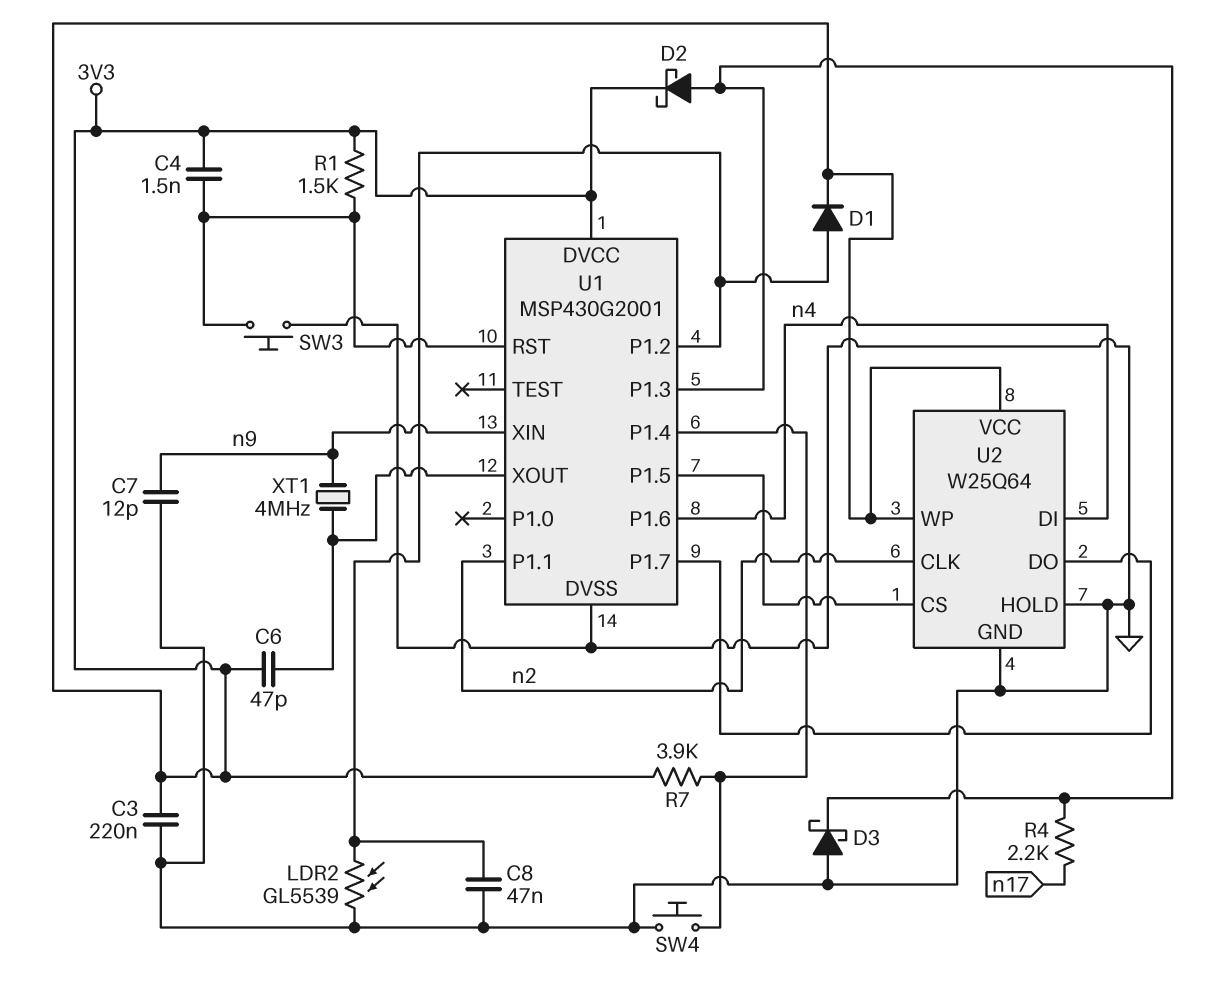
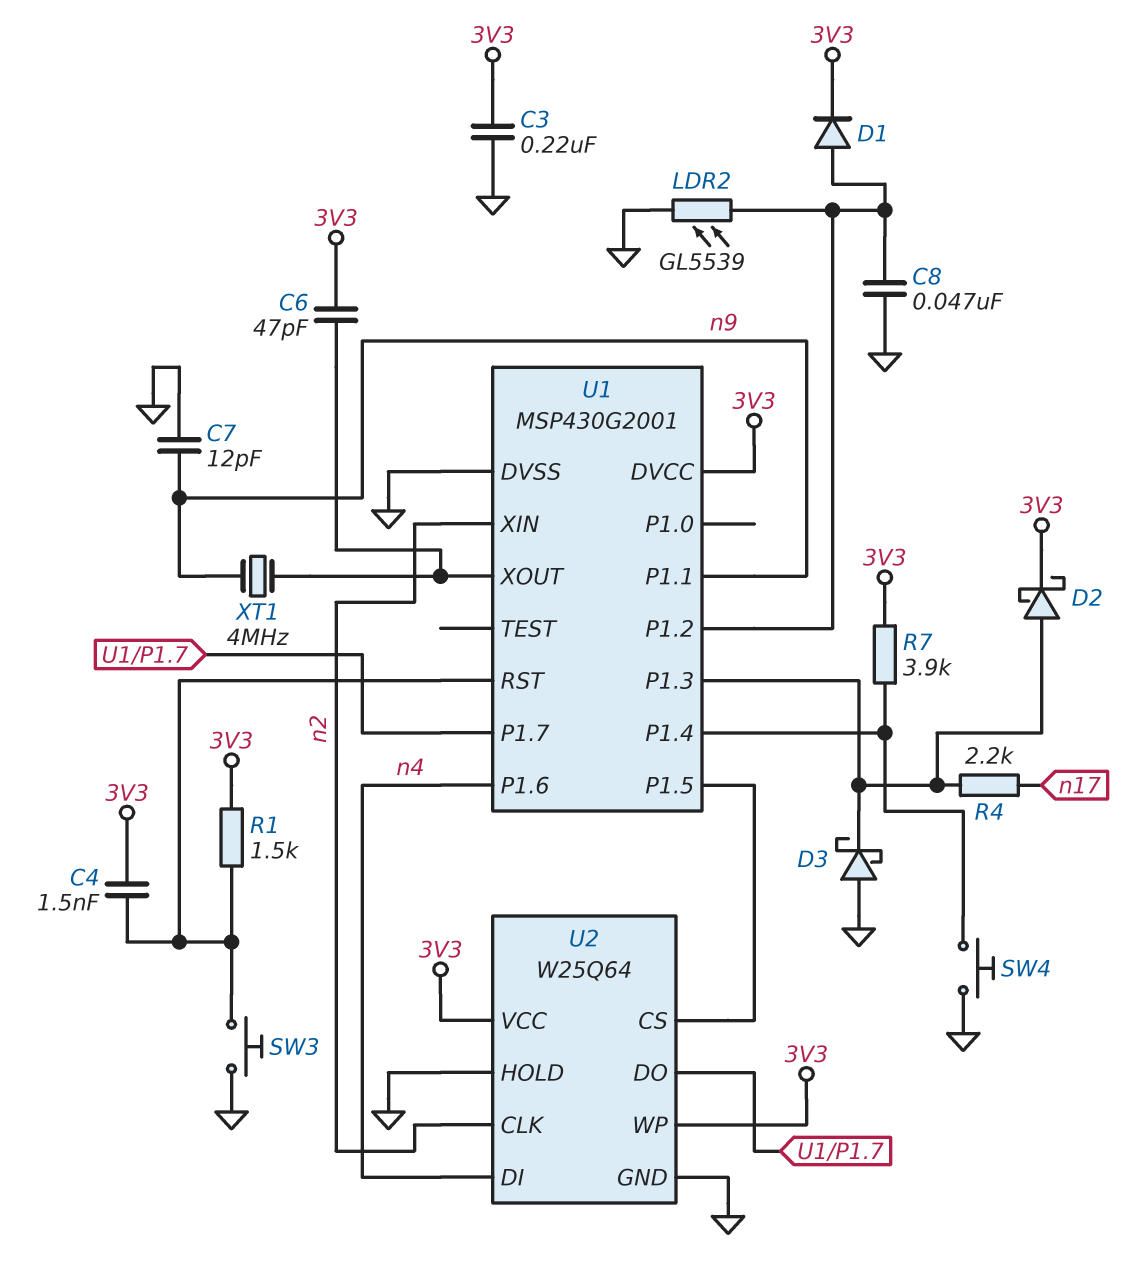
U1 pin P1.1: n2 -> n9
U1 pin XIN: n9 -> n2

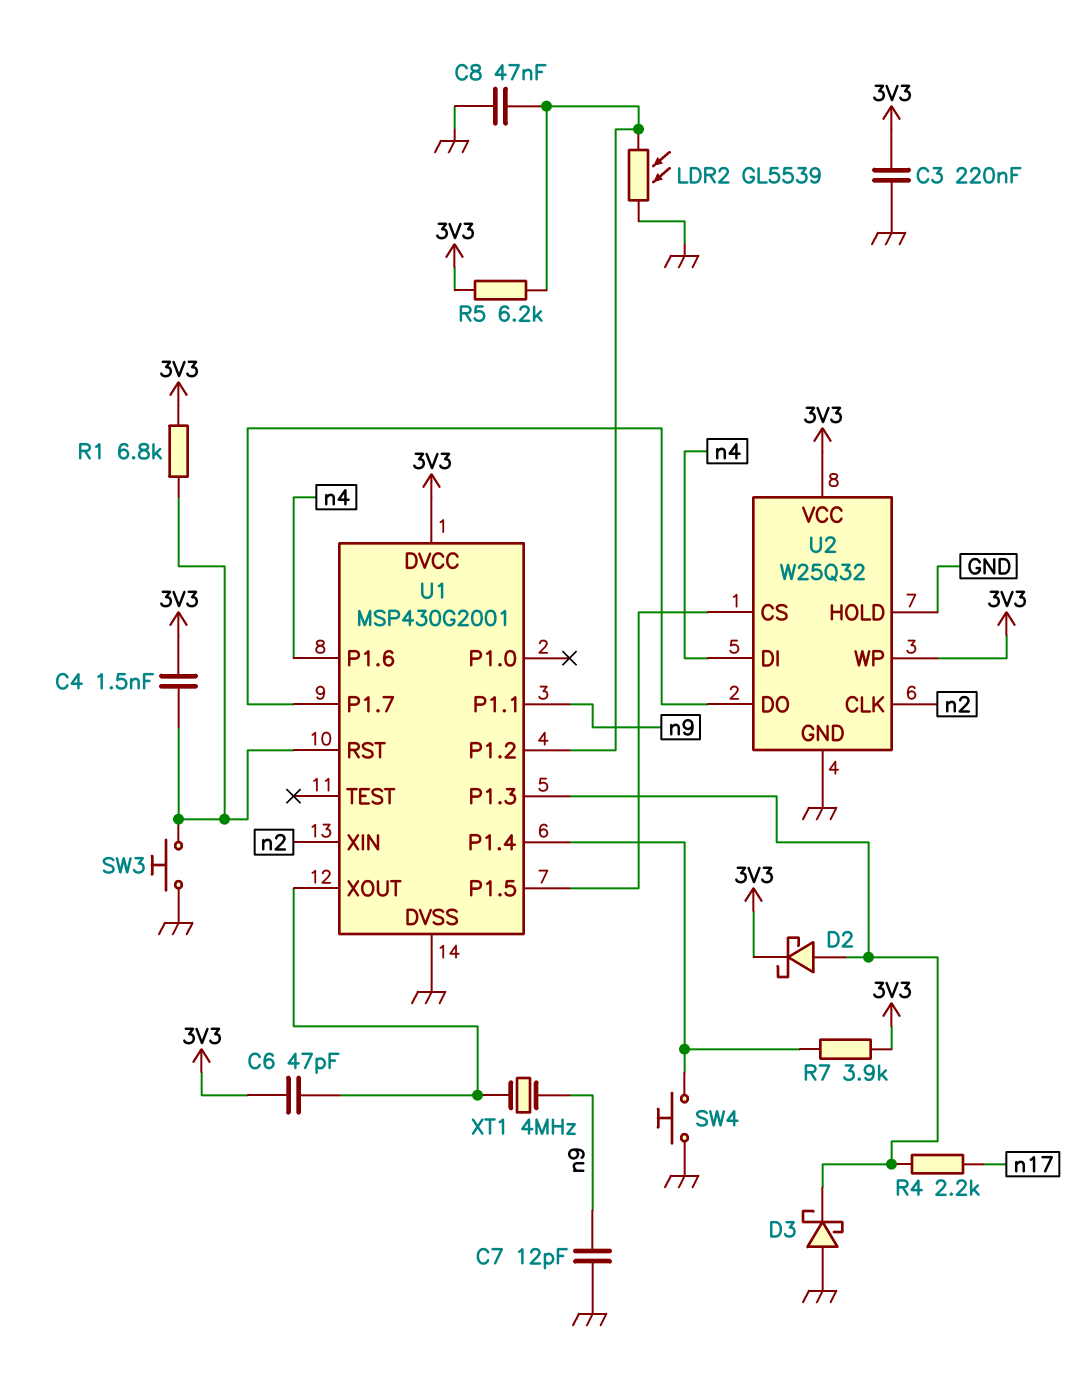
D1: diode (A U1/P1.2, K 3V3) -> none
R1: 1.5k (3V3, U1/RST) -> 6.8k (3V3, U1/RST)
R5: none -> 6.2k (3V3, U1/P1.2)
U2: W25Q64 -> W25Q32

